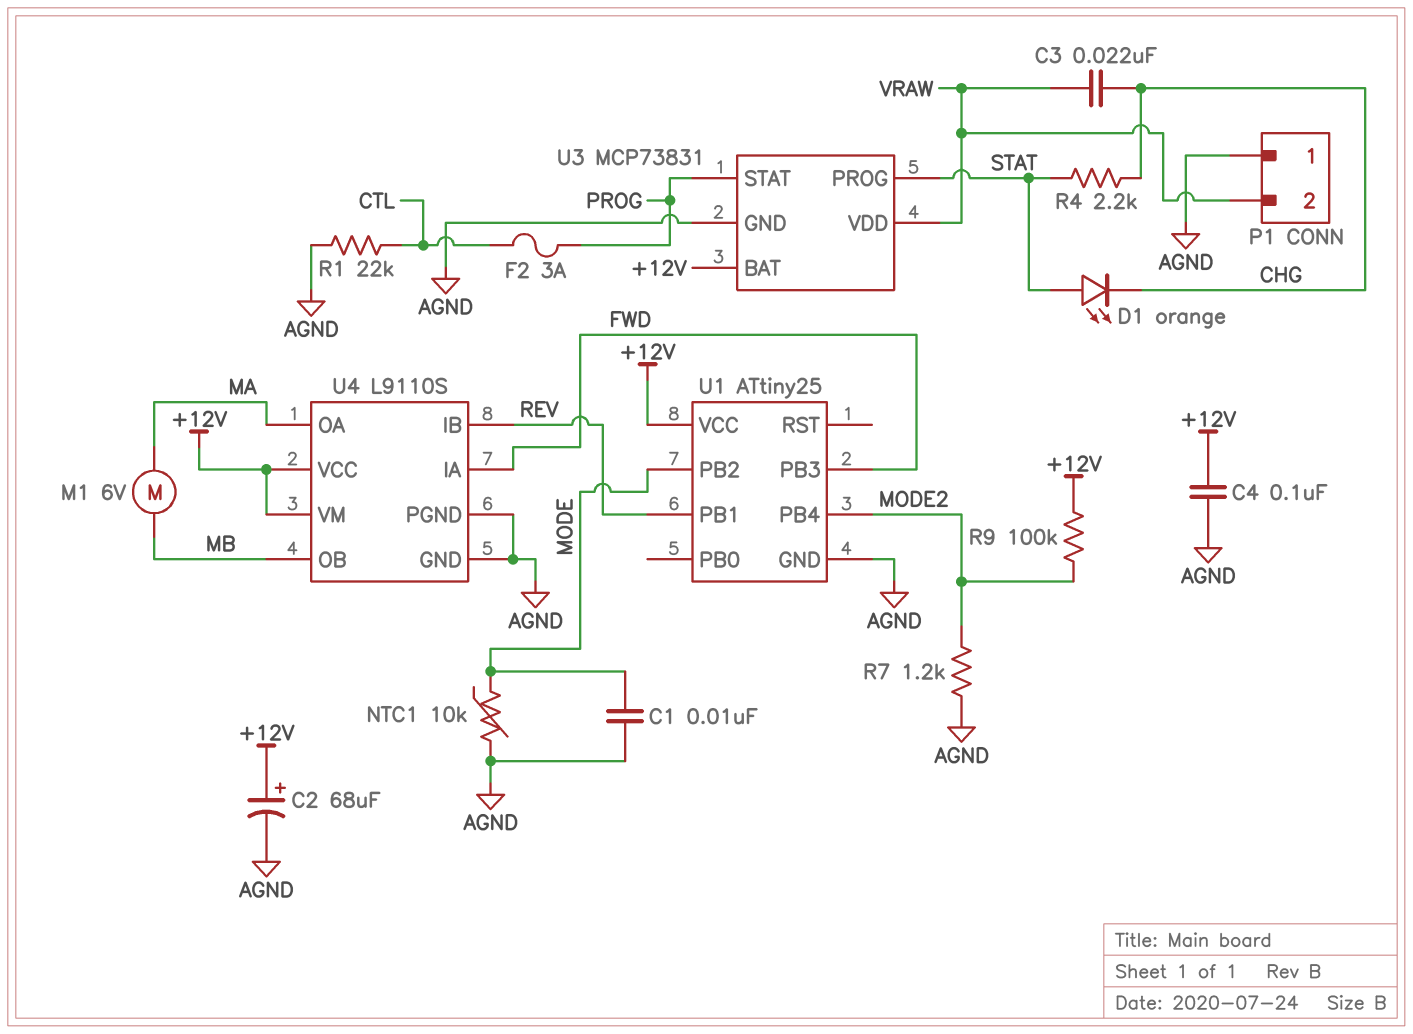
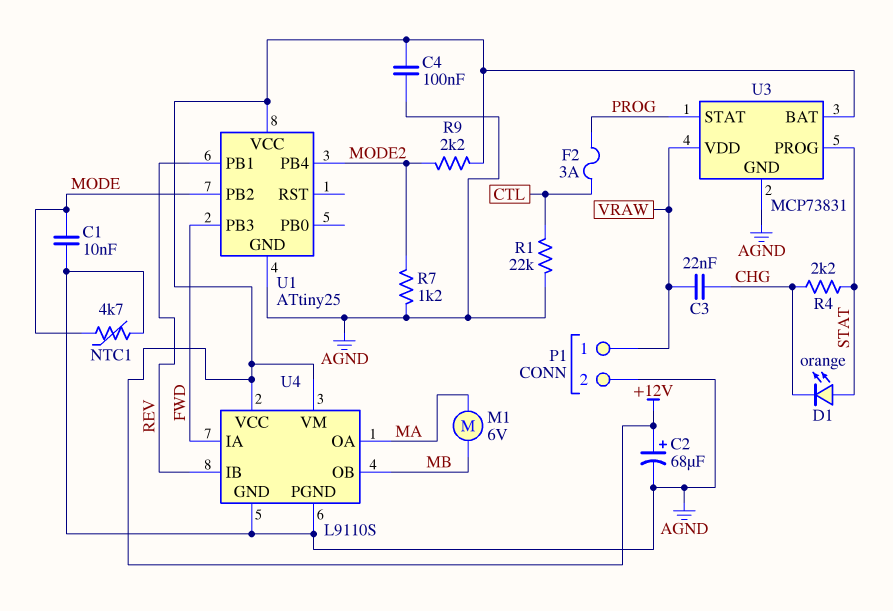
NTC1: 10k (AGND, MODE) -> 4.7k (AGND, MODE)
P1 pin 1: AGND -> VRAW
P1 pin 2: VRAW -> AGND
R9: 100k (+12V, MODE2) -> 2.2k (+12V, MODE2)

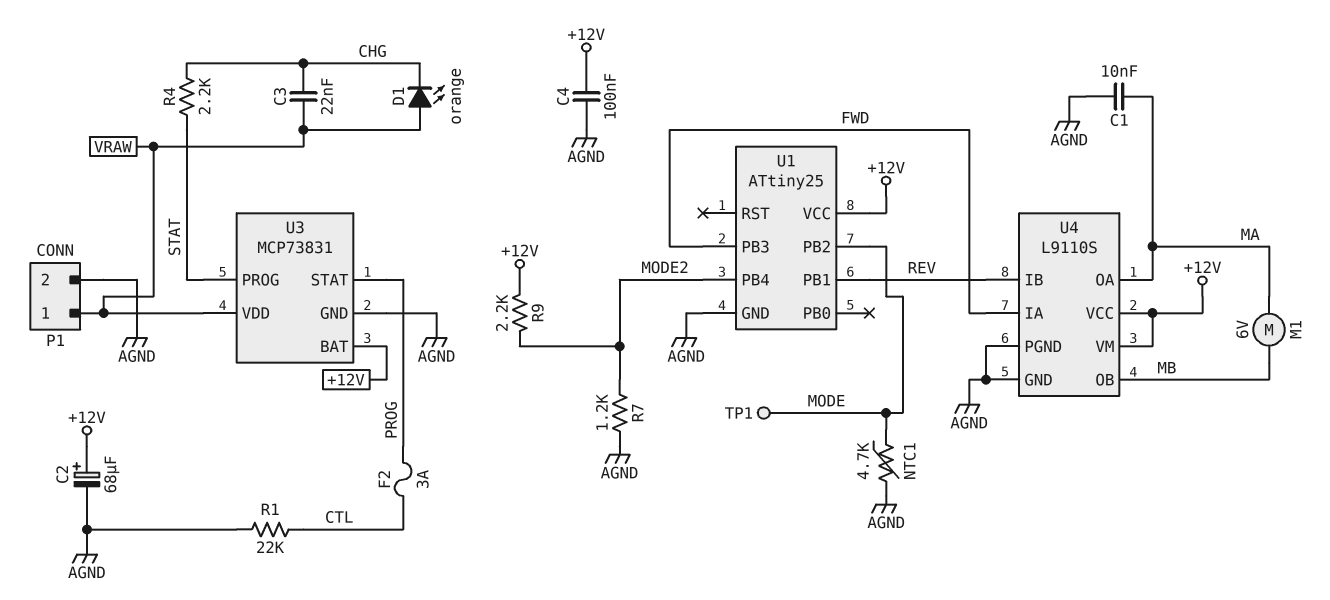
C1: 10nF (AGND, MODE) -> 10nF (AGND, MA)
D1: LED orange (A STAT, K CHG) -> LED orange (A VRAW, K CHG)
TP1: none -> test point (MODE)

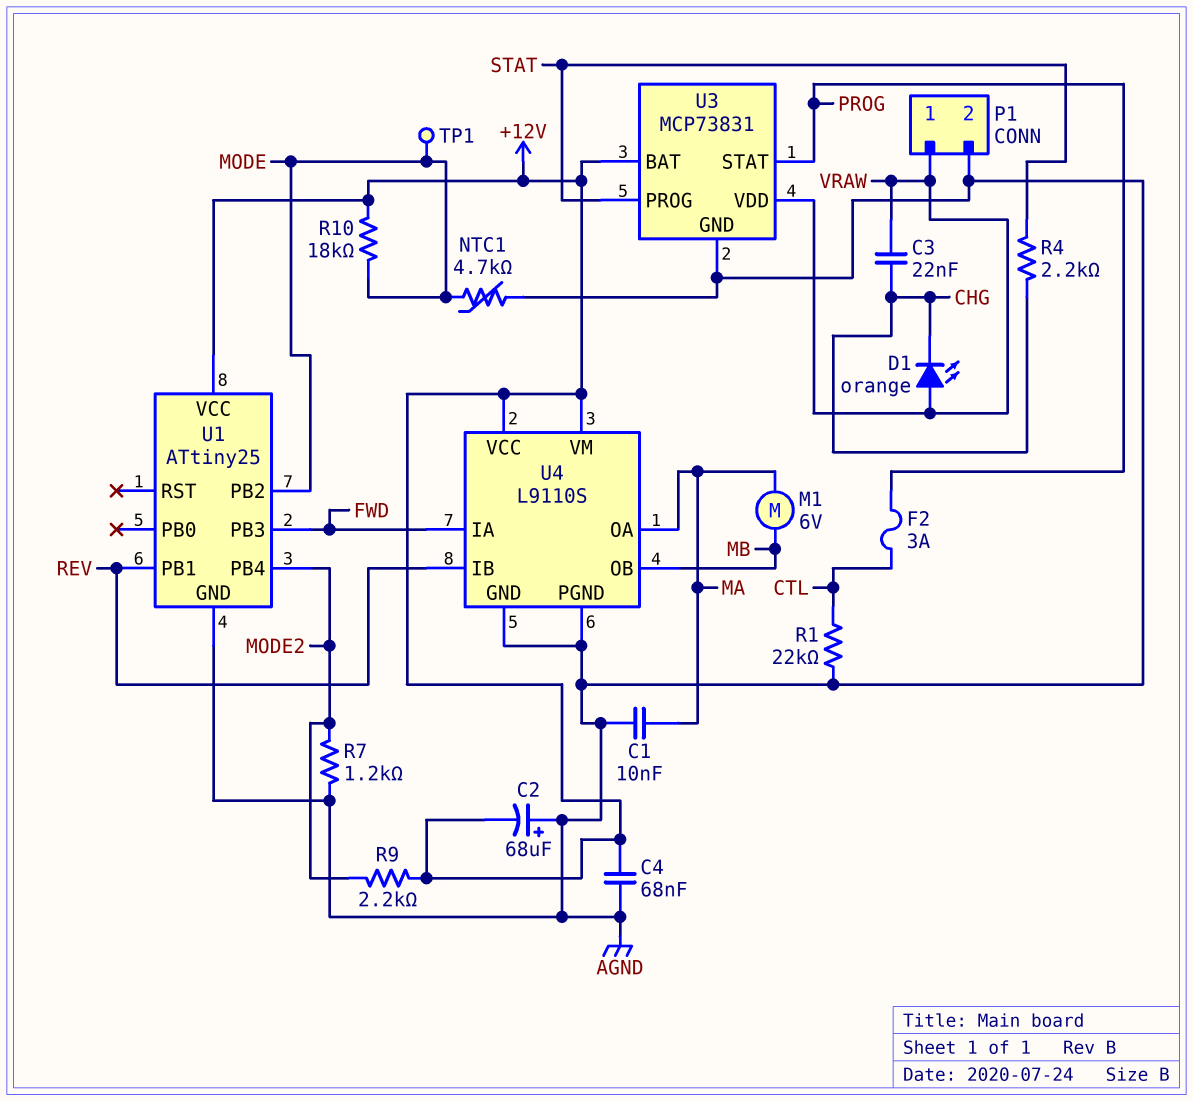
C2: 68uF (plus +12V, minus AGND) -> 68uF (plus AGND, minus +12V)
C4: 100nF (+12V, AGND) -> 68nF (+12V, AGND)
R10: none -> 18k (+12V, MODE)

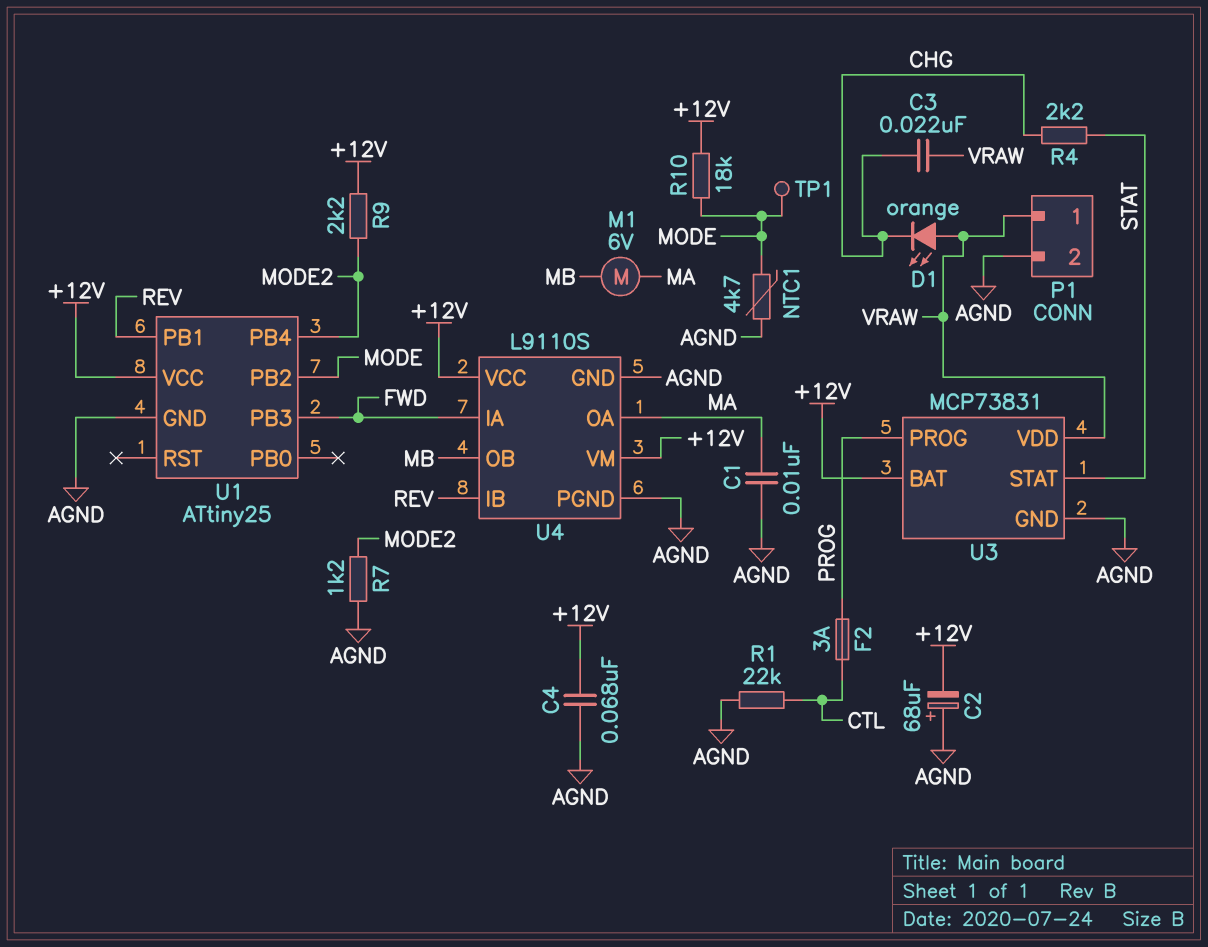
U3 pin PROG: STAT -> PROG
U3 pin STAT: PROG -> STAT

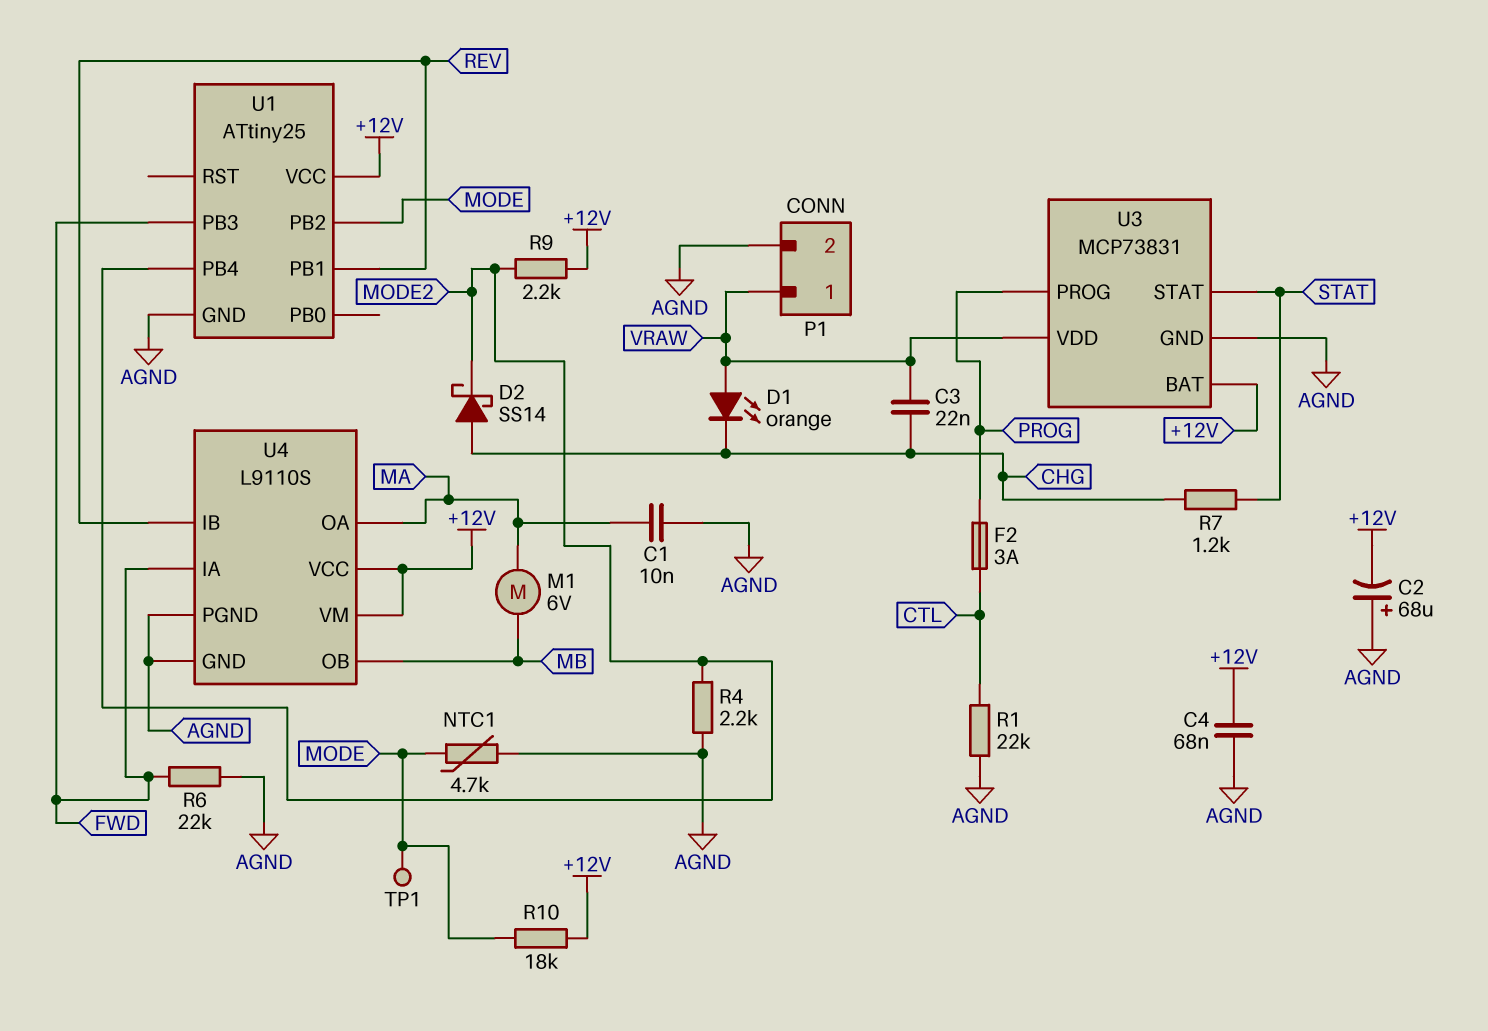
D2: none -> schottky SS14 (A CHG, K MODE2)
R4: 2.2k (CHG, STAT) -> 2.2k (AGND, MODE2)
R6: none -> 22k (AGND, FWD)
R7: 1.2k (AGND, MODE2) -> 1.2k (CHG, STAT)

